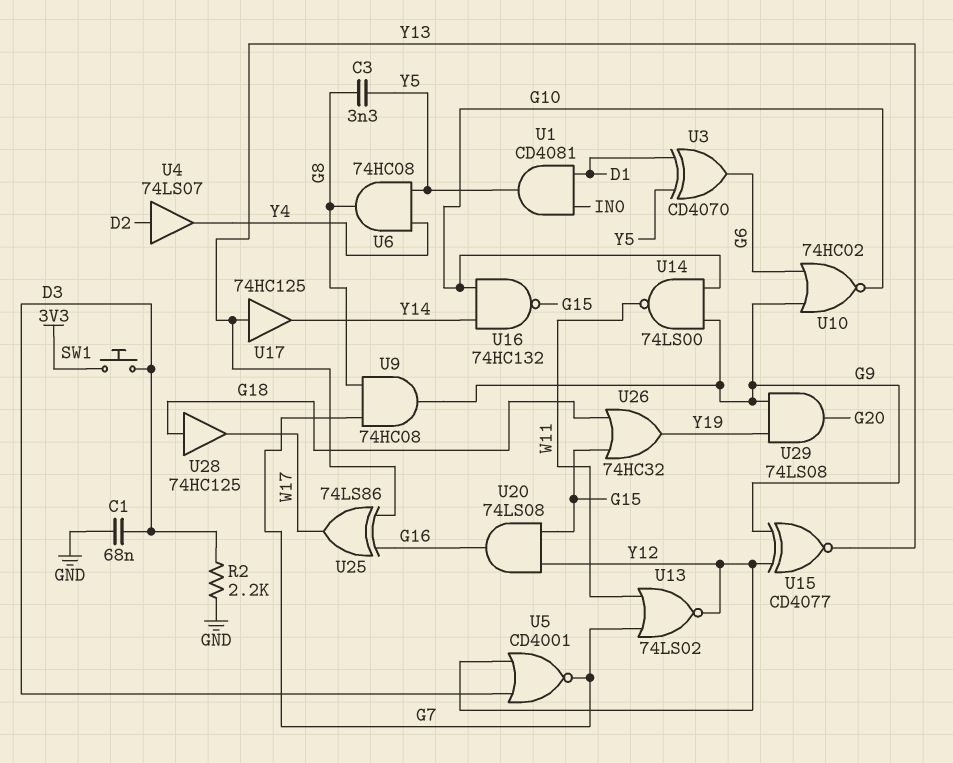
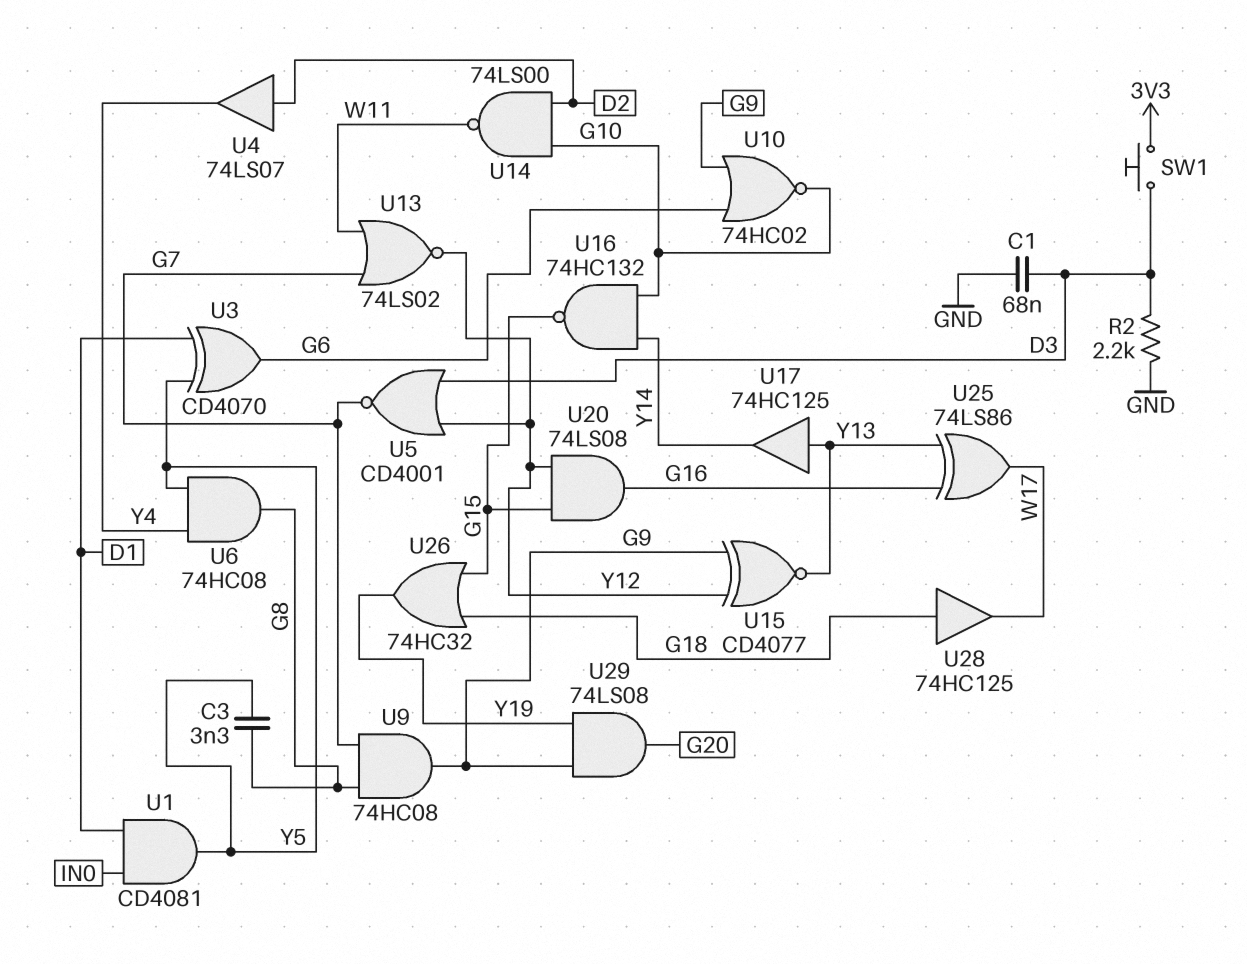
U14: NAND 74LS00 (in G9, in G10, out W11) -> NAND 74LS00 (in D2, in G10, out W11)

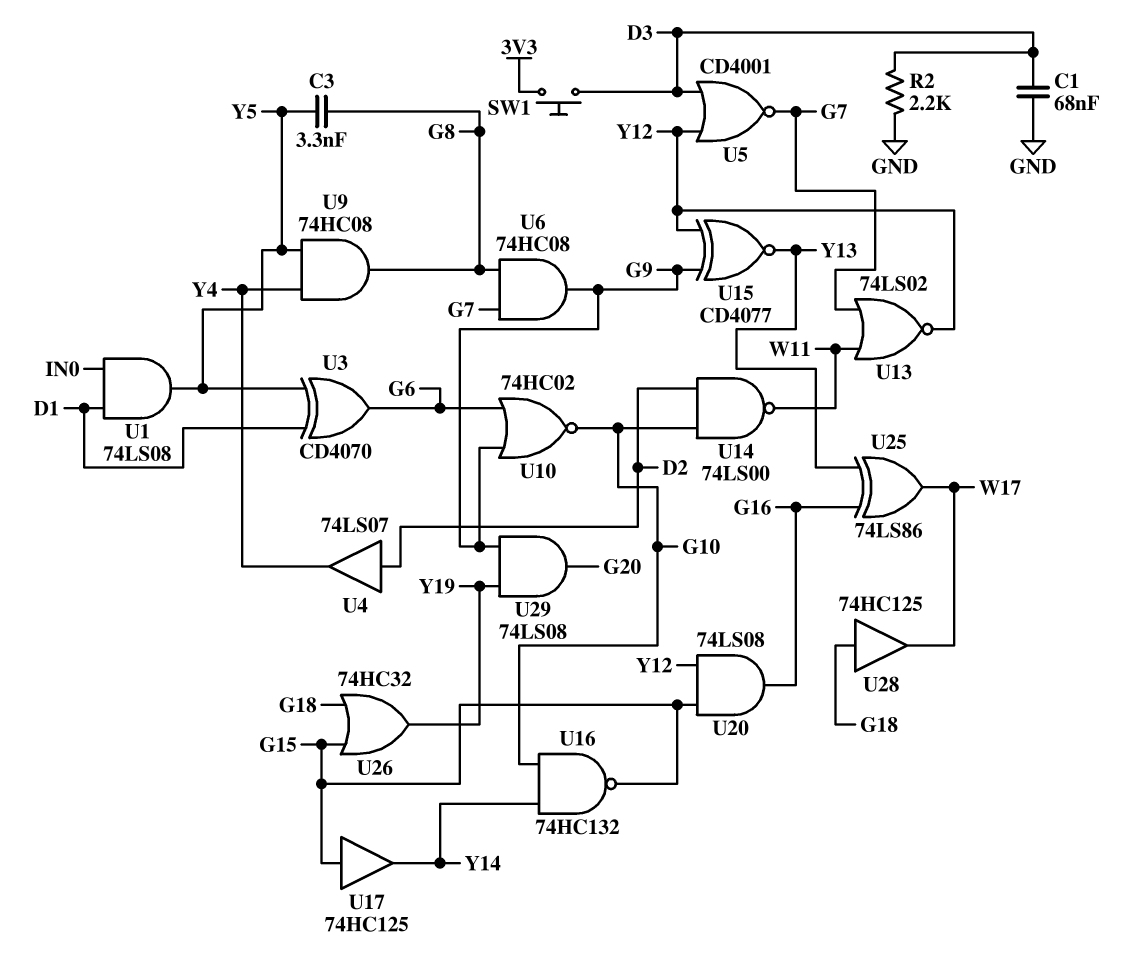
U1: AND CD4081 (in D1, in IN0, out Y5) -> AND 74LS08 (in D1, in IN0, out Y5)
U6: AND 74HC08 (in Y4, in Y5, out G8) -> AND 74HC08 (in G7, in G8, out G9)
U9: AND 74HC08 (in G7, in G8, out G9) -> AND 74HC08 (in Y4, in Y5, out G8)
U17: buffer 74HC125 (in Y13, out Y14) -> buffer 74HC125 (in G15, out Y14)

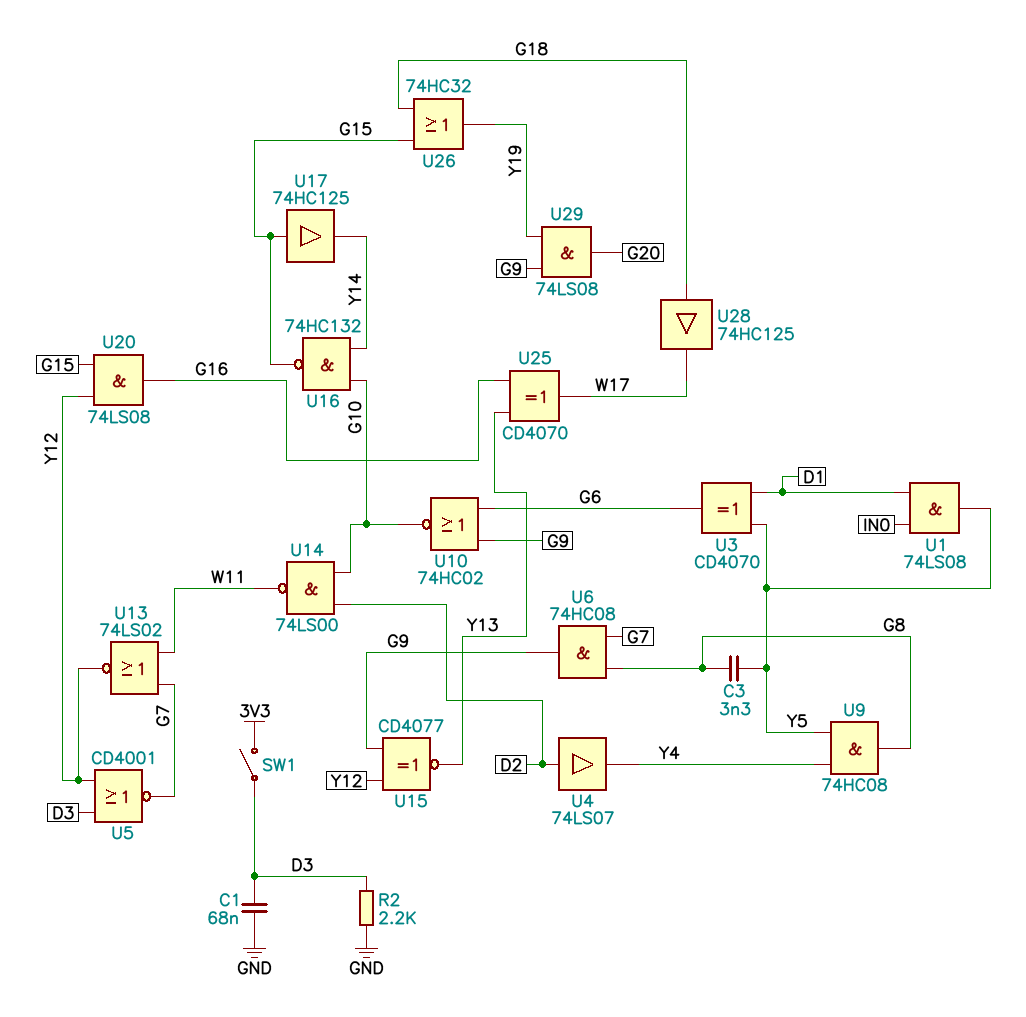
SW1: button (3V3, D3) -> switch (3V3, D3)
U25: XOR 74LS86 (in G16, in Y13, out W17) -> XOR CD4070 (in G16, in Y13, out W17)

